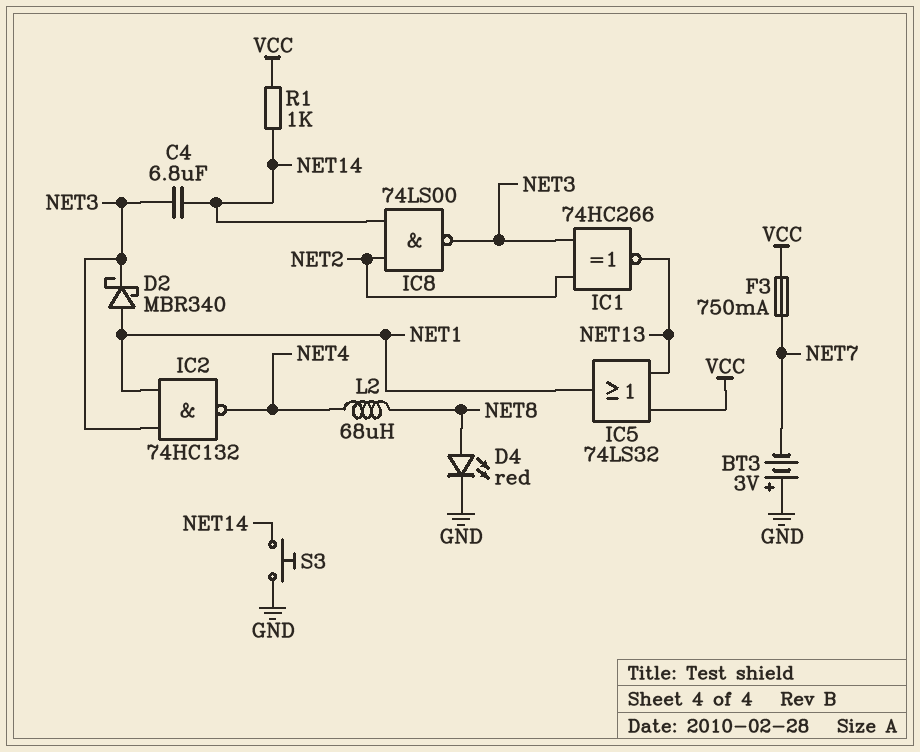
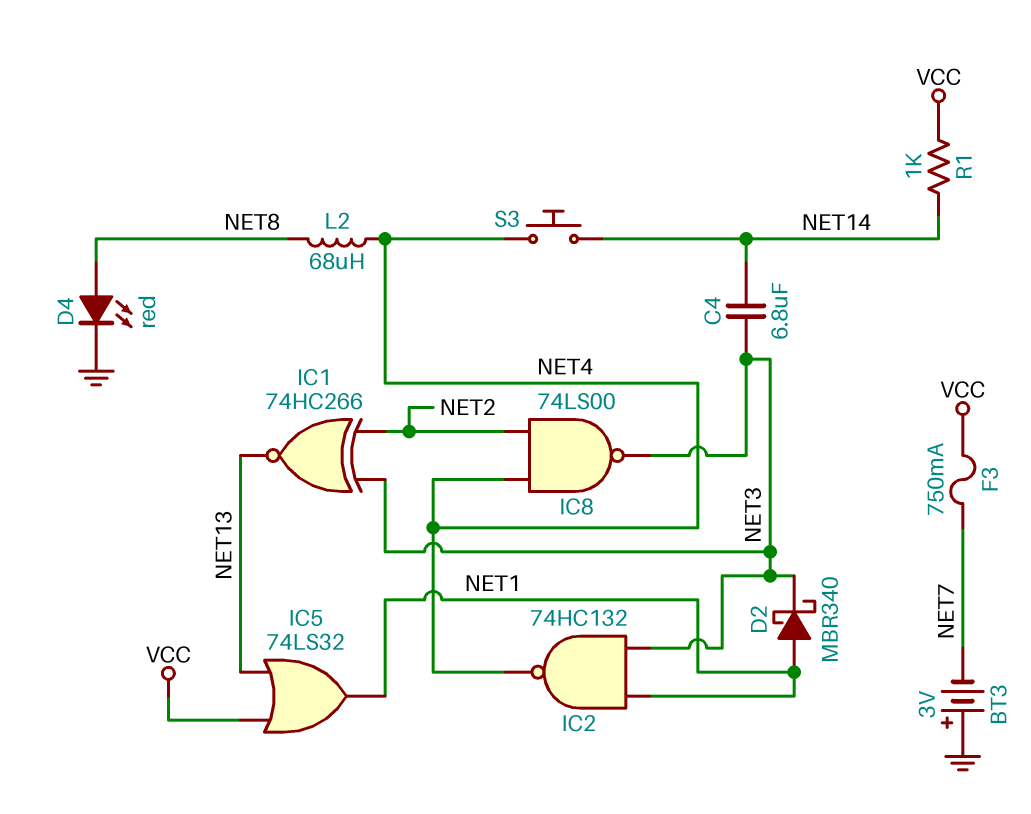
IC8: NAND 74LS00 (in NET2, in NET14, out NET3) -> NAND 74LS00 (in NET2, in NET4, out NET3)
S3: button (GND, NET14) -> button (NET4, NET14)

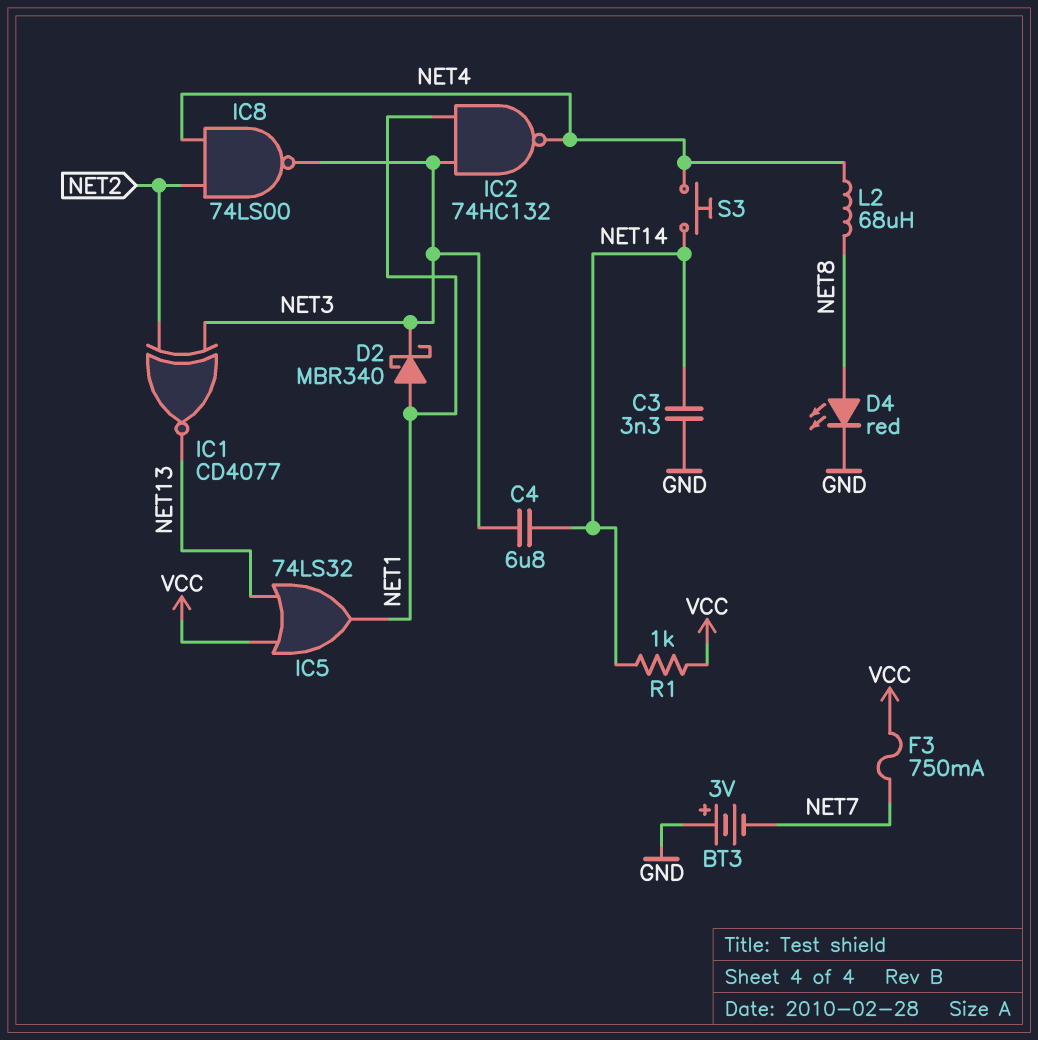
C3: none -> 3.3nF (GND, NET14)
IC1: XNOR 74HC266 (in NET2, in NET3, out NET13) -> XNOR CD4077 (in NET2, in NET3, out NET13)

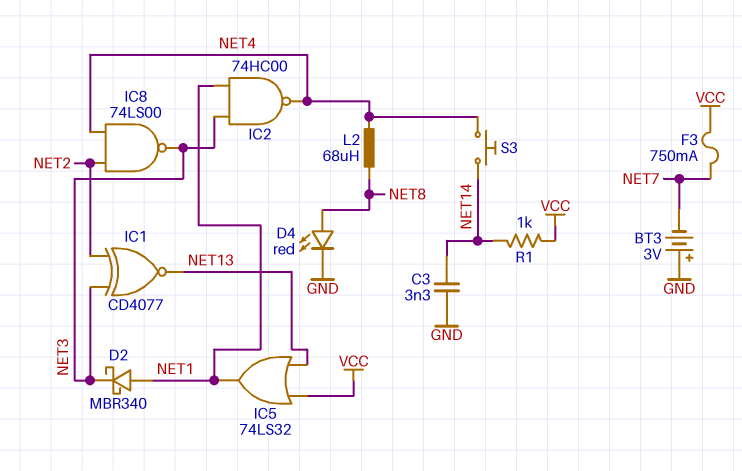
C4: 6.8uF (NET3, NET14) -> none
IC2: NAND 74HC132 (in NET1, in NET3, out NET4) -> NAND 74HC00 (in NET1, in NET3, out NET4)

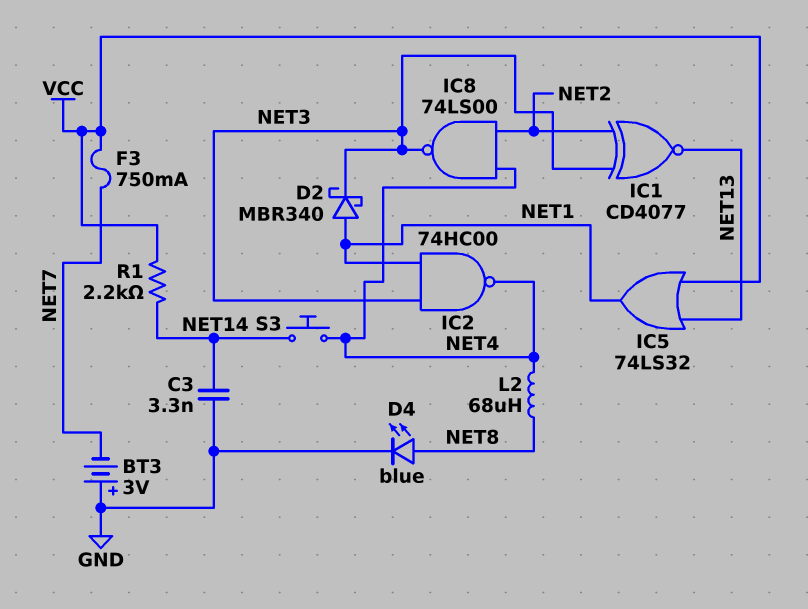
D4: LED red (A NET8, K GND) -> LED blue (A NET8, K GND)
R1: 1k (NET14, VCC) -> 2.2k (NET14, VCC)

